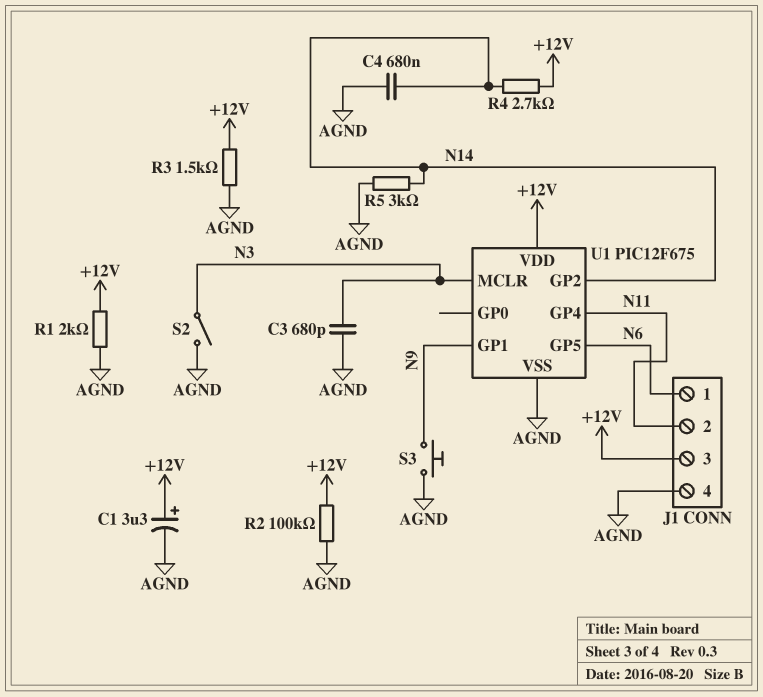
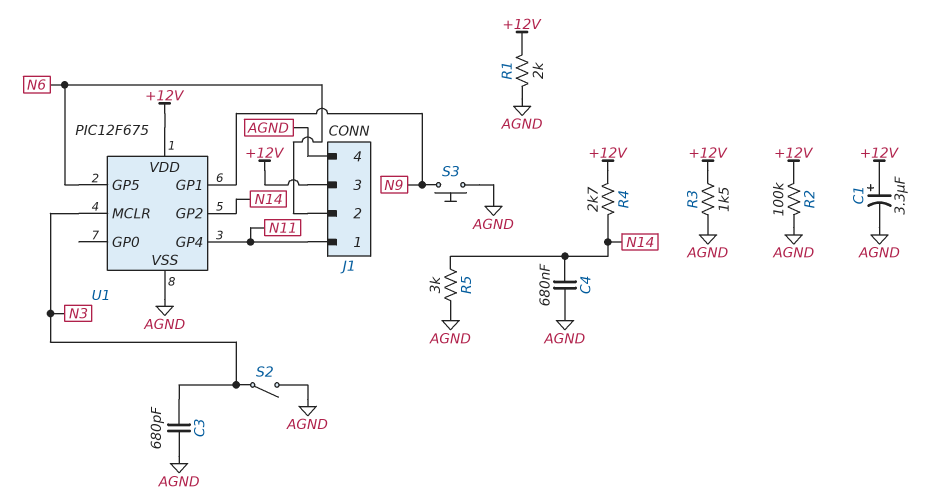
J1 pin 1: N6 -> N11
J1 pin 2: N11 -> N6

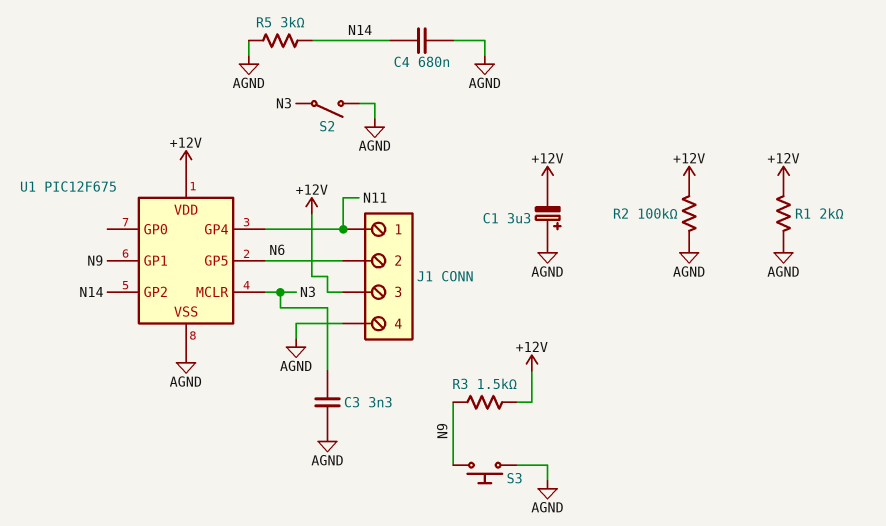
C1: 3.3uF (plus +12V, minus AGND) -> 3.3uF (plus AGND, minus +12V)
C3: 680pF (AGND, N3) -> 3.3nF (AGND, N3)
R3: 1.5k (+12V, AGND) -> 1.5k (+12V, N9)
R4: 2.7k (+12V, N14) -> none

